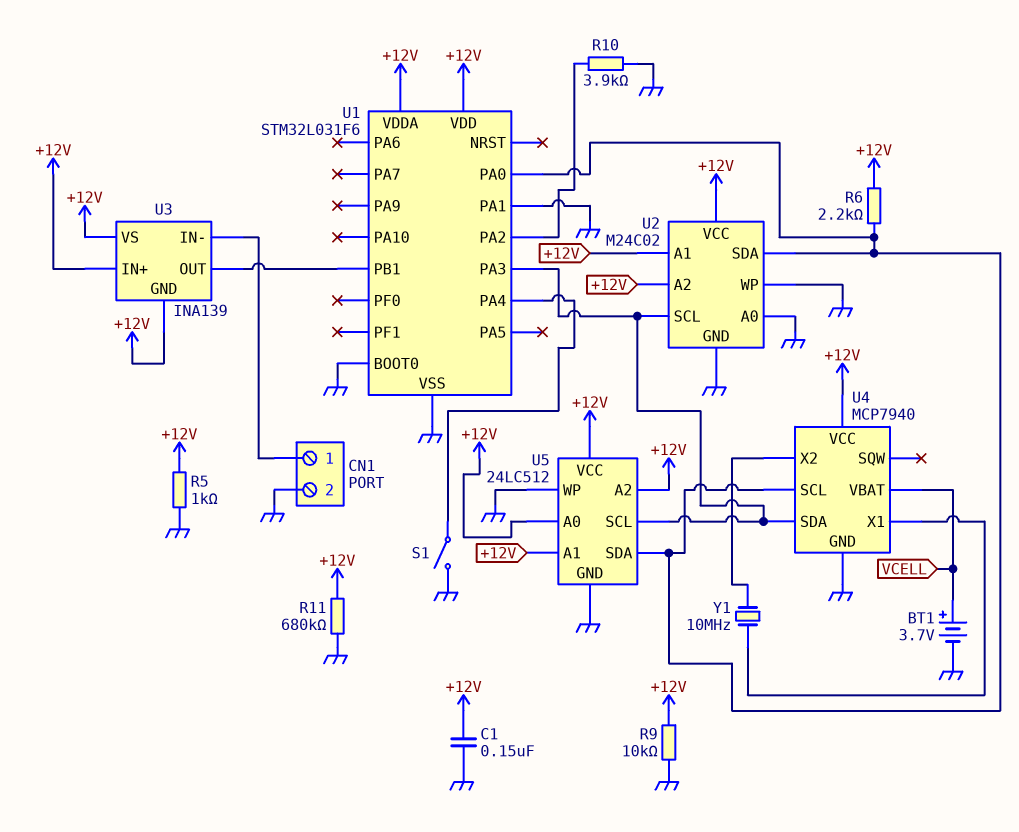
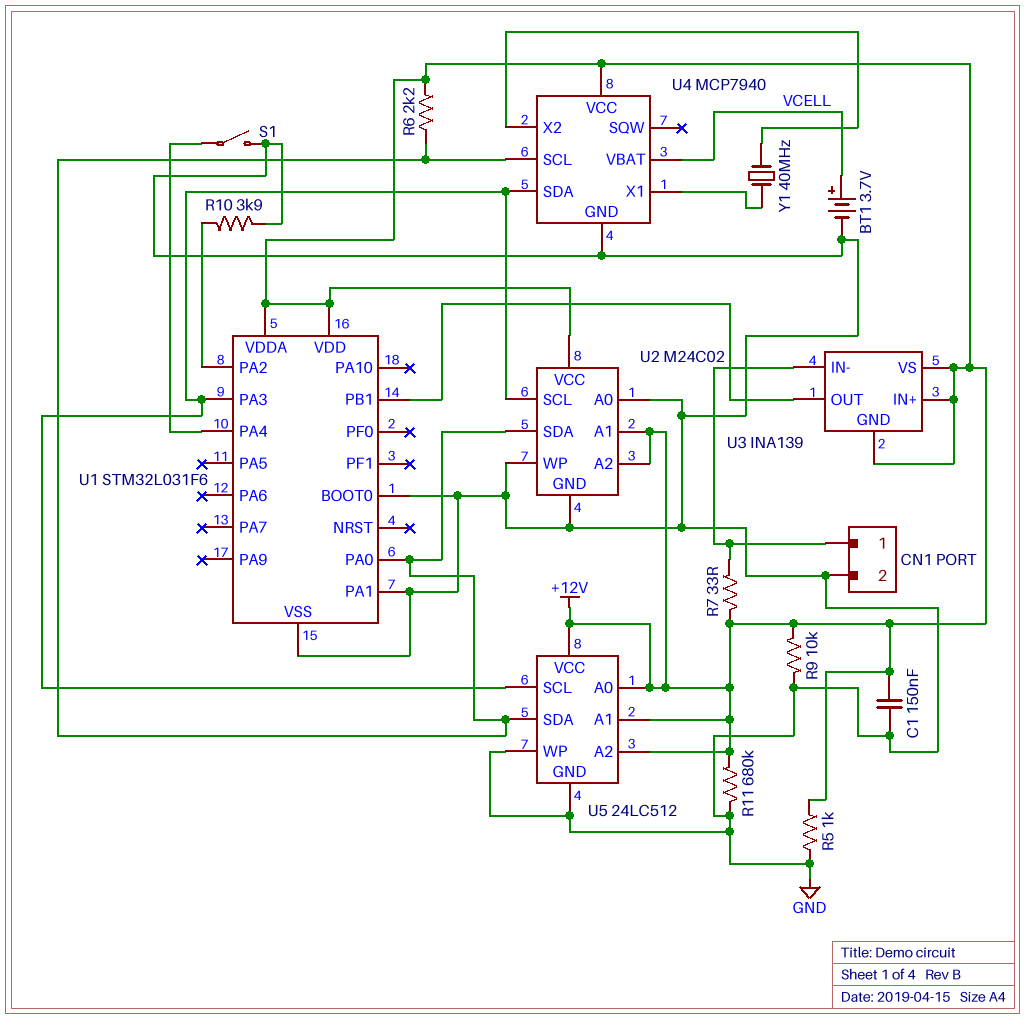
R7: none -> 33 (+12V, CN1/1)
Y1: 10MHz (U4/X1, U4/X2) -> 40MHz (U4/X1, U4/X2)

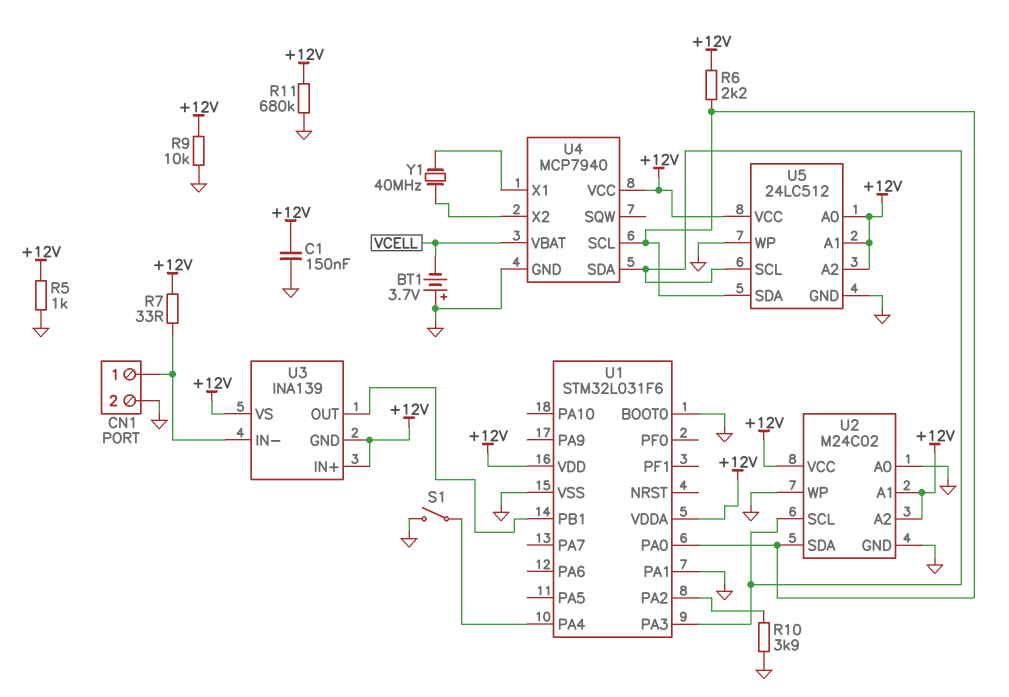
BT1: 3.7V (plus VCELL, minus GND) -> 3.7V (plus GND, minus VCELL)

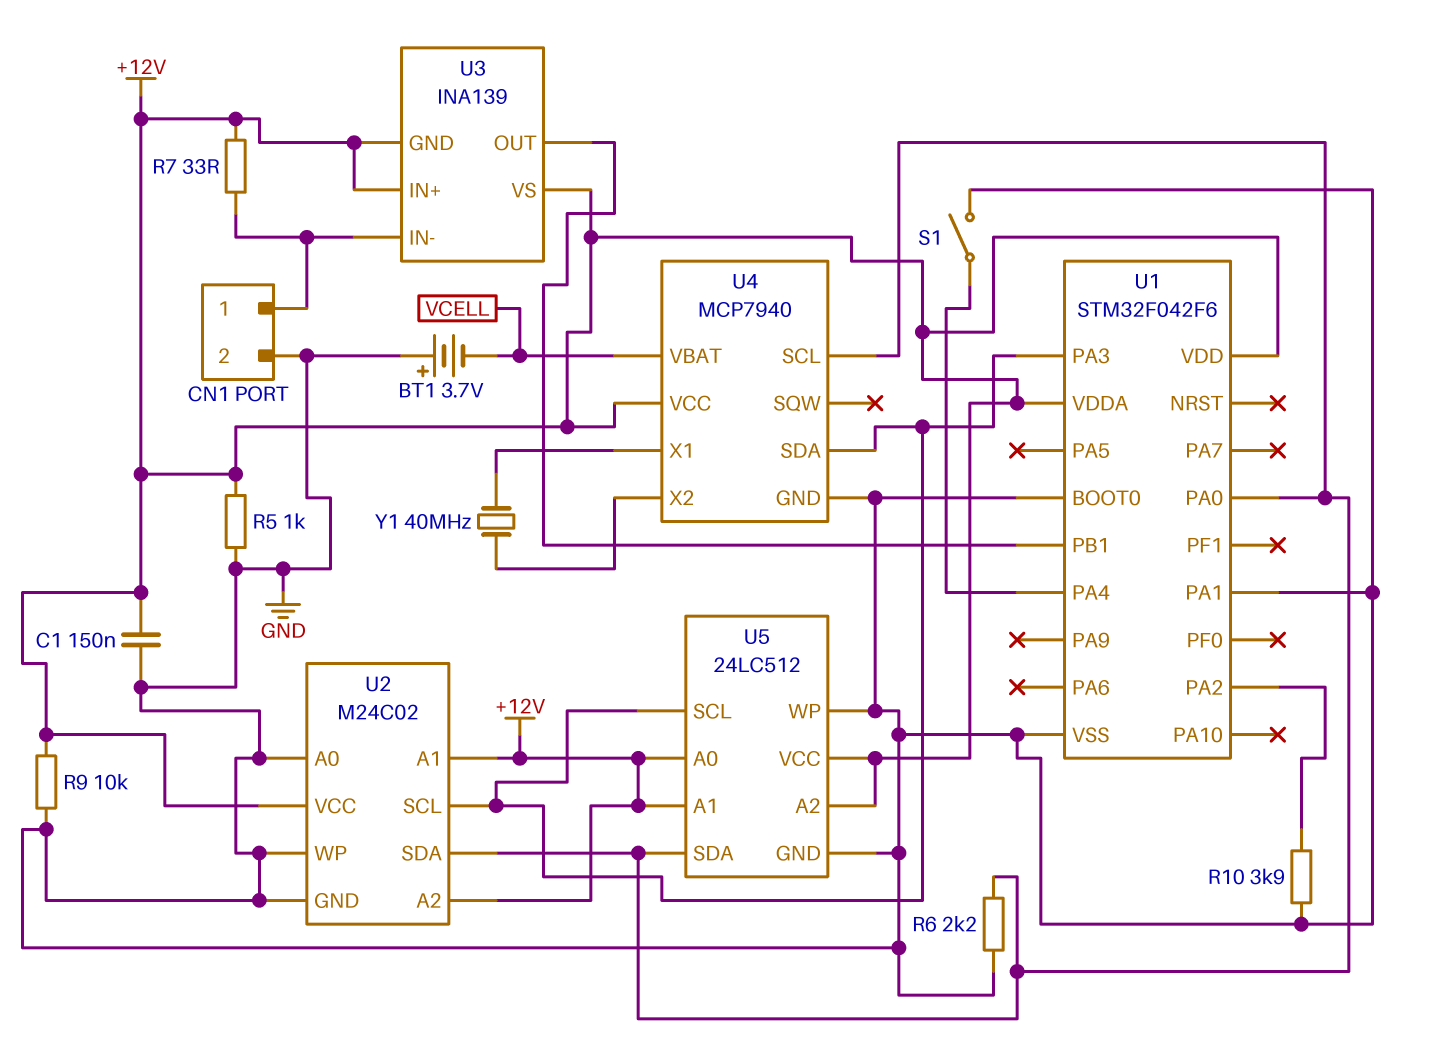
R6: 2.2k (+12V, U1/PA0) -> 2.2k (GND, U1/PA0)
R11: 680k (+12V, GND) -> none
U1: STM32L031F6 -> STM32F042F6

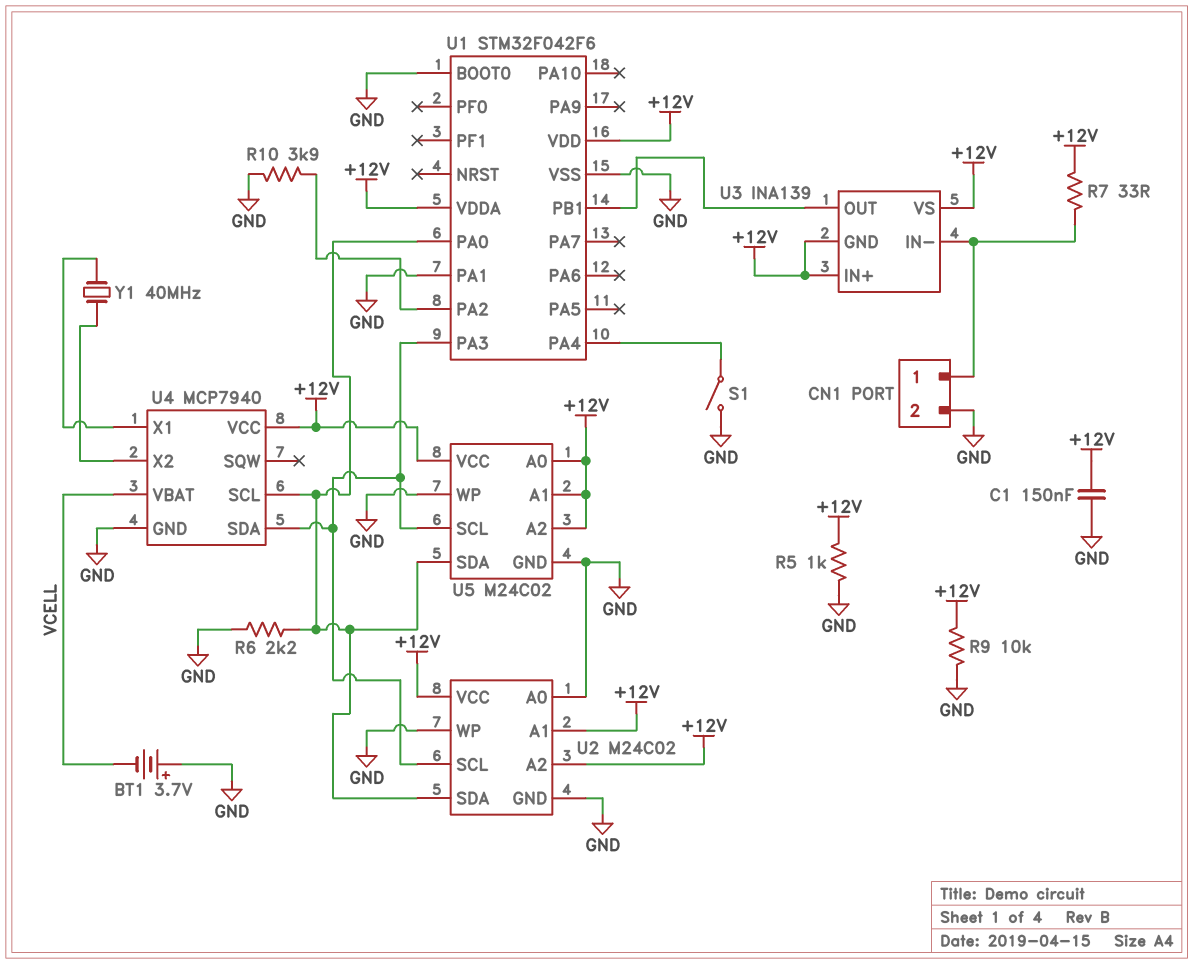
U5: 24LC512 -> M24C02

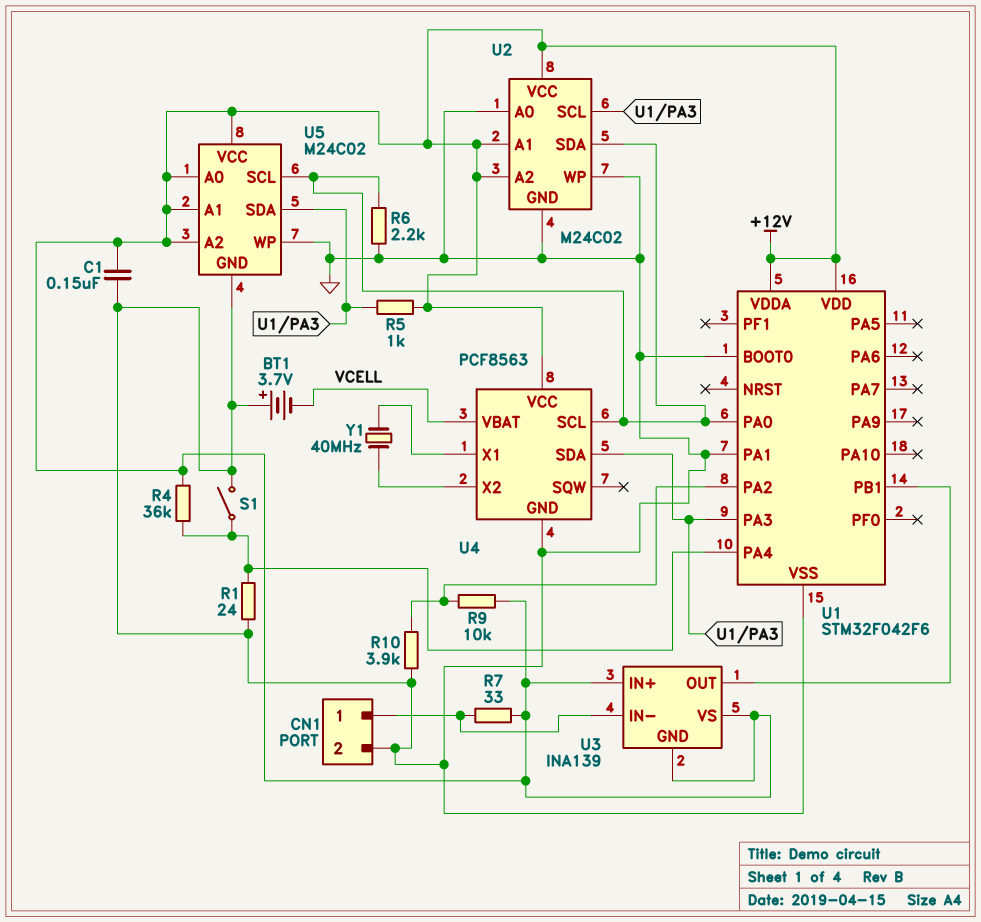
R1: none -> 24 (GND, U1/PA4)
R4: none -> 36k (+12V, U1/PA4)
R5: 1k (+12V, GND) -> 1k (+12V, U1/PA3)
R9: 10k (+12V, GND) -> 10k (+12V, U1/PA2)
U4: MCP7940 -> PCF8563
U5 pin SCL: U1/PA3 -> U1/PA0
U5 pin SDA: U1/PA0 -> U1/PA3

